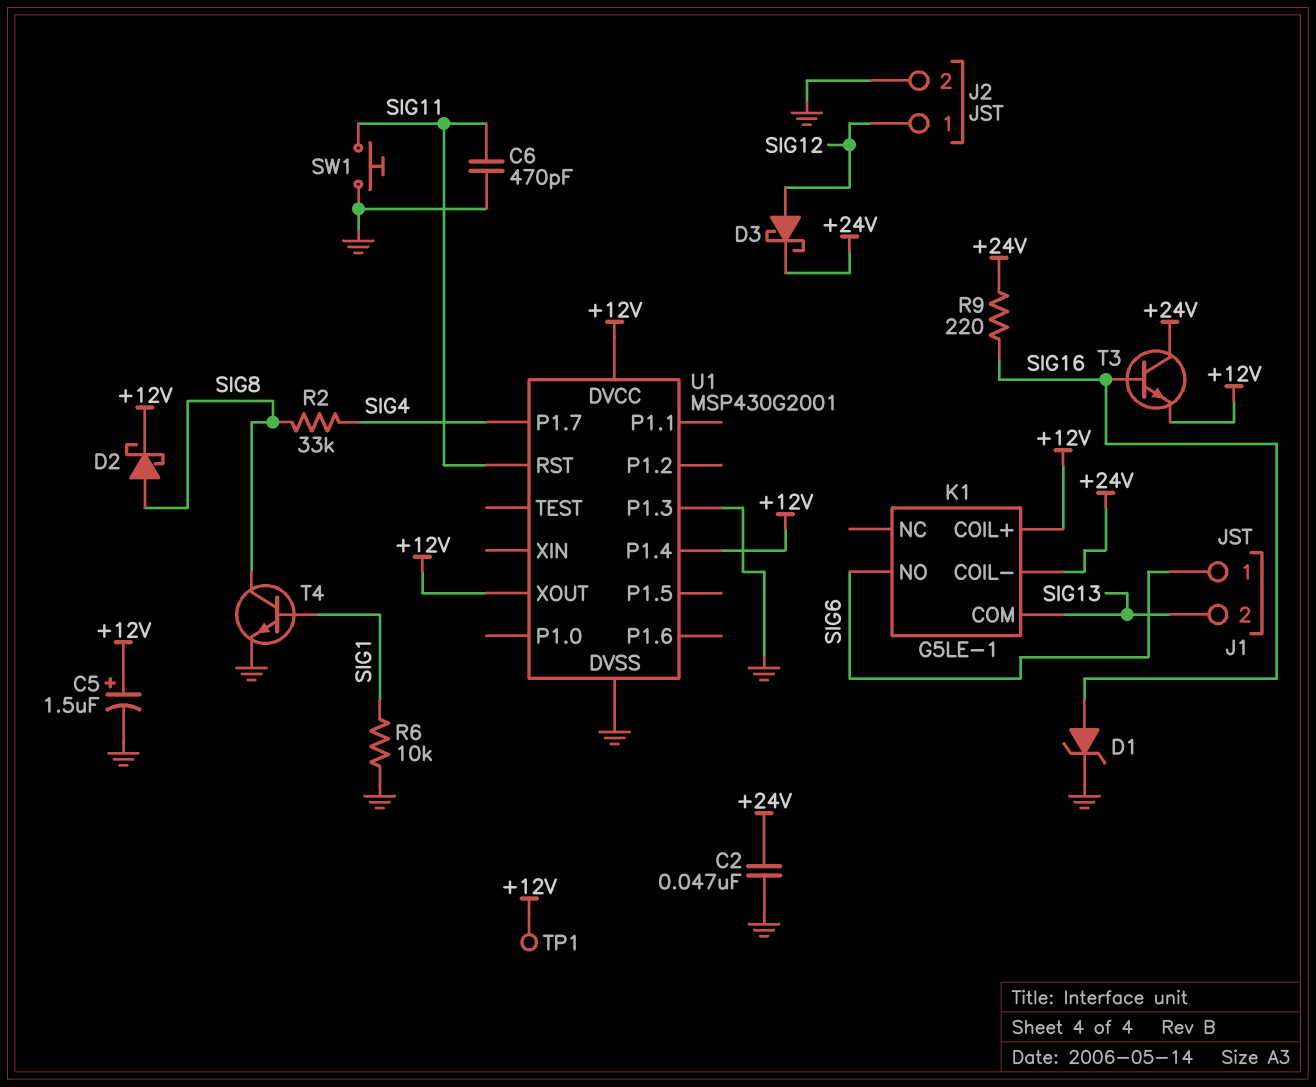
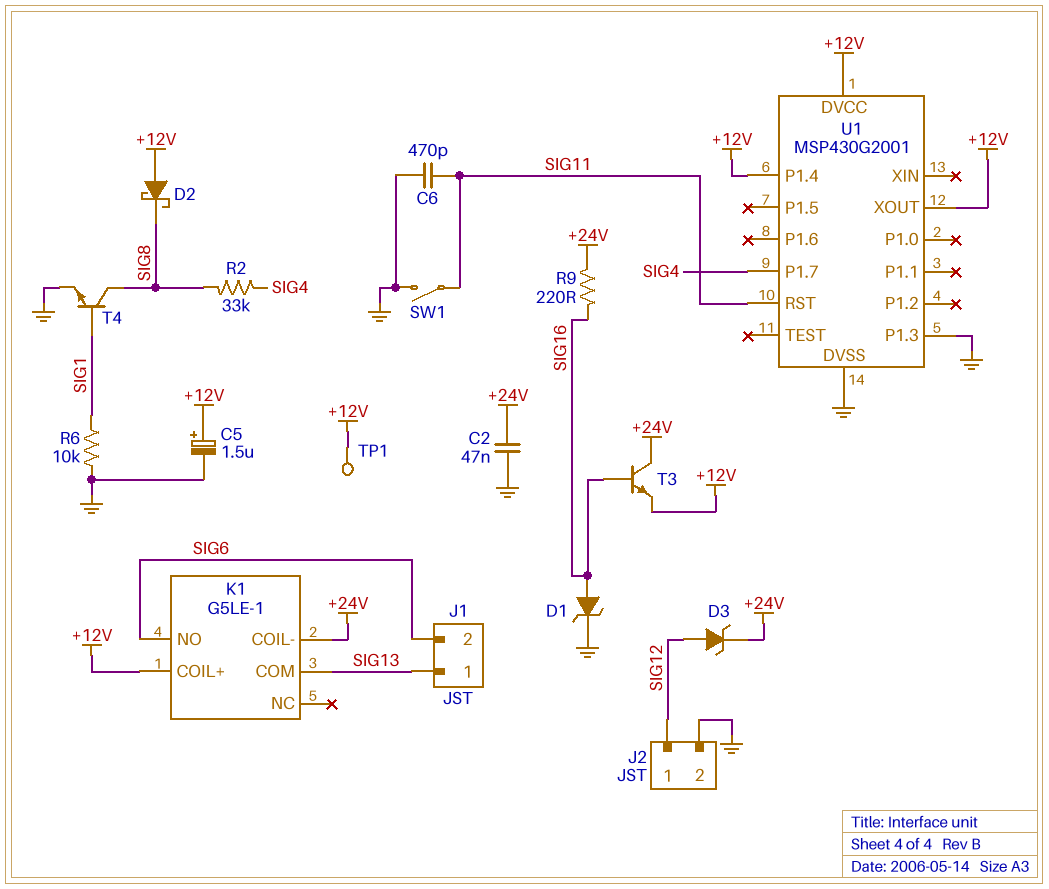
D2: schottky (A SIG8, K +12V) -> schottky (A +12V, K SIG8)
D3: schottky (A SIG12, K +24V) -> zener (A SIG12, K +24V)
J1 pin 1: SIG6 -> SIG13
J1 pin 2: SIG13 -> SIG6
SW1: button (GND, SIG11) -> switch (GND, SIG11)

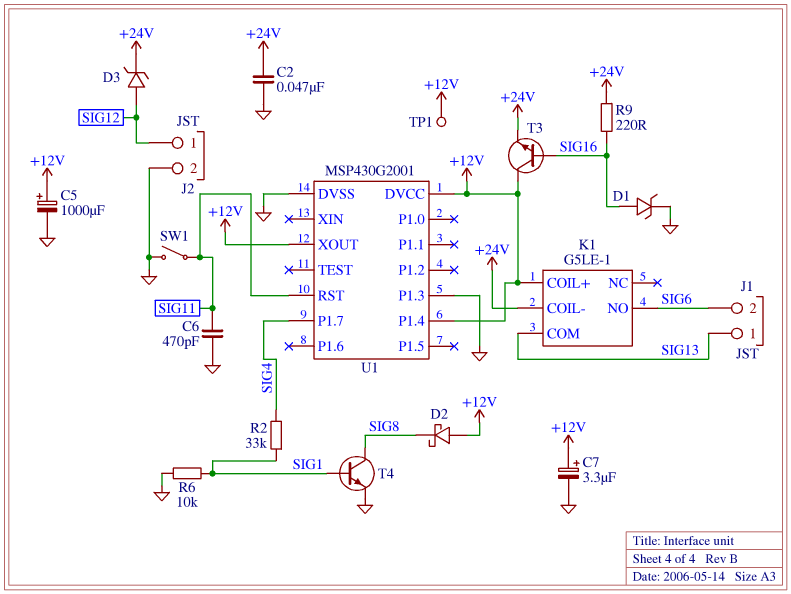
C5: 1.5uF (plus +12V, minus GND) -> 1000uF (plus +12V, minus GND)
C7: none -> 3.3uF (plus +12V, minus GND)
R2: 33k (SIG4, SIG8) -> 33k (SIG1, SIG4)
T3: NPN (B SIG16, C +24V, E +12V) -> NPN (B SIG16, C +12V, E +24V)

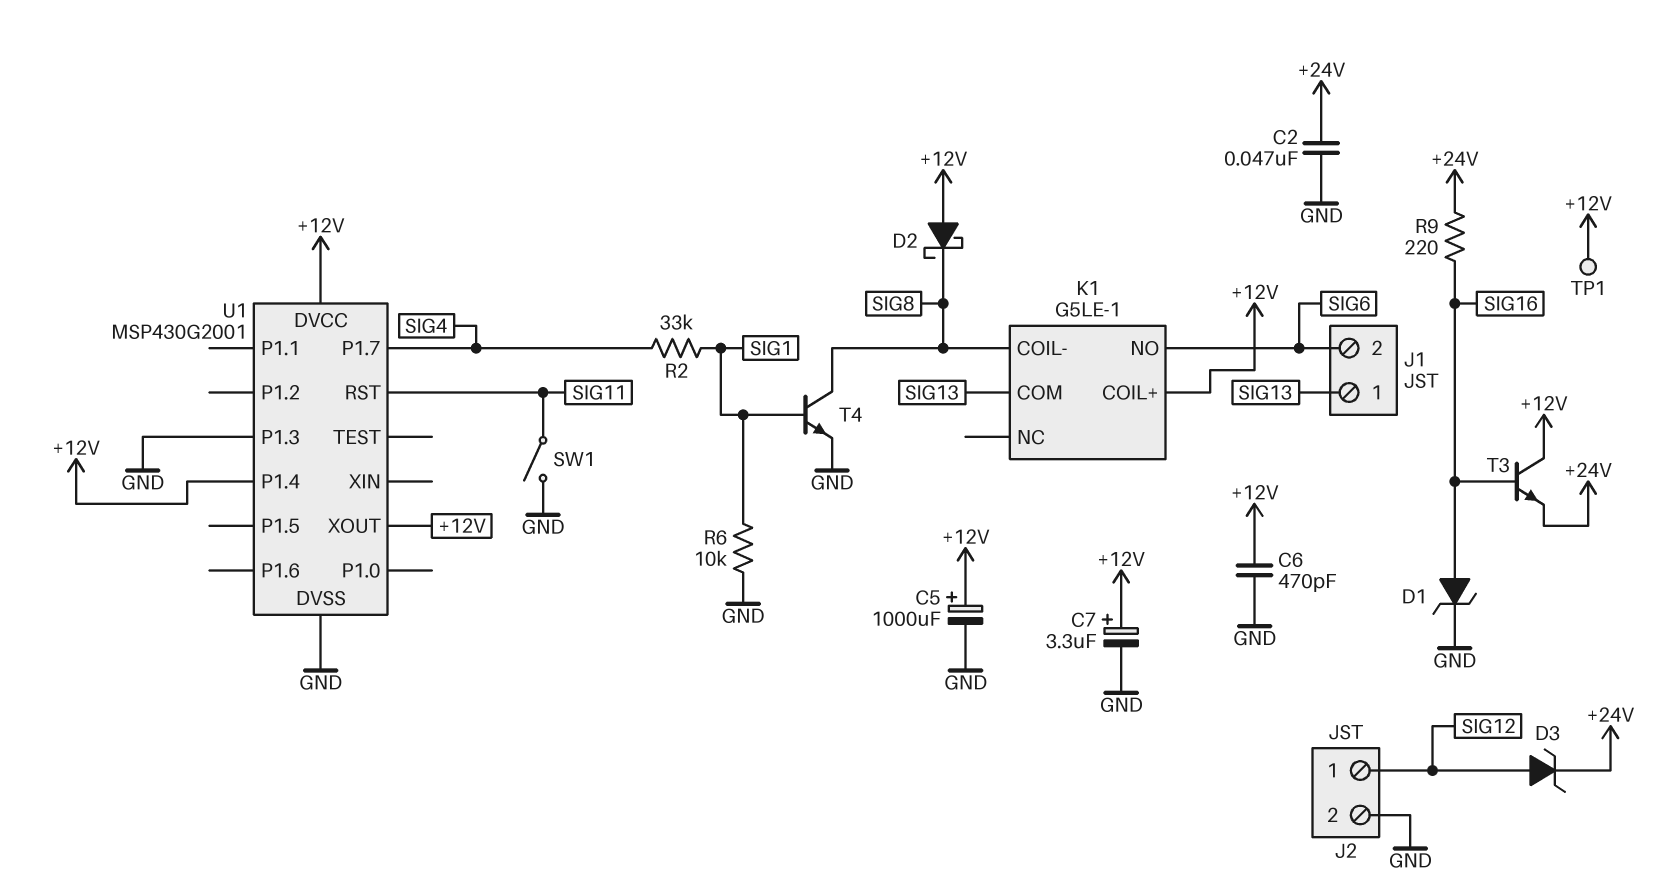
C6: 470pF (GND, SIG11) -> 470pF (+12V, GND)
K1 pin COIL-: +24V -> SIG8

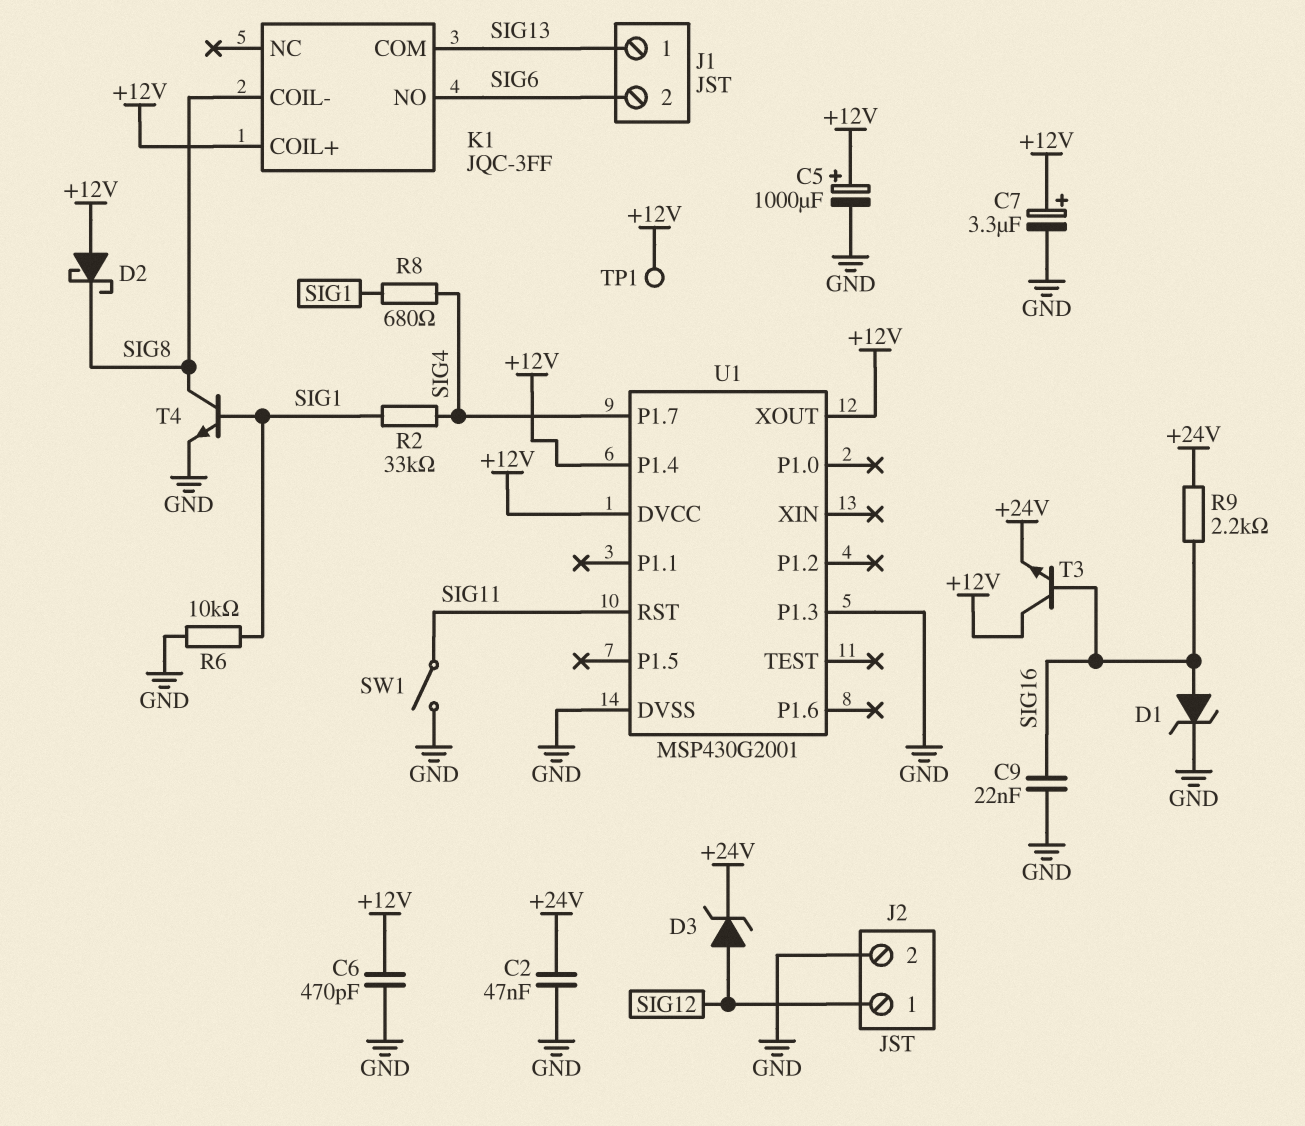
C9: none -> 22nF (GND, SIG16)
K1: G5LE-1 -> JQC-3FF
R8: none -> 680 (SIG1, SIG4)
R9: 220 (+24V, SIG16) -> 2.2k (+24V, SIG16)

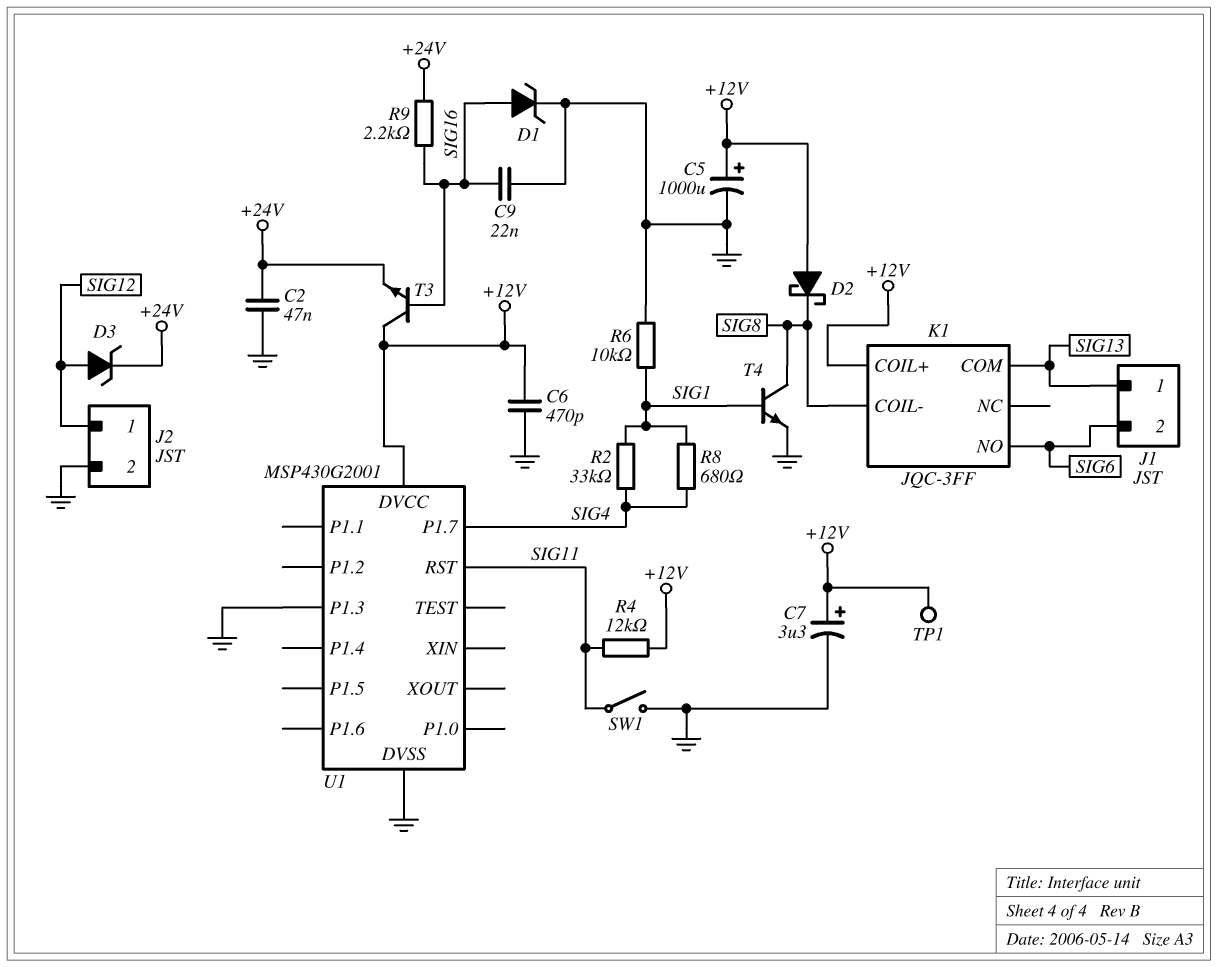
R4: none -> 12k (+12V, SIG11)
U1 pin P1.4: +12V -> none
U1 pin XOUT: +12V -> none

